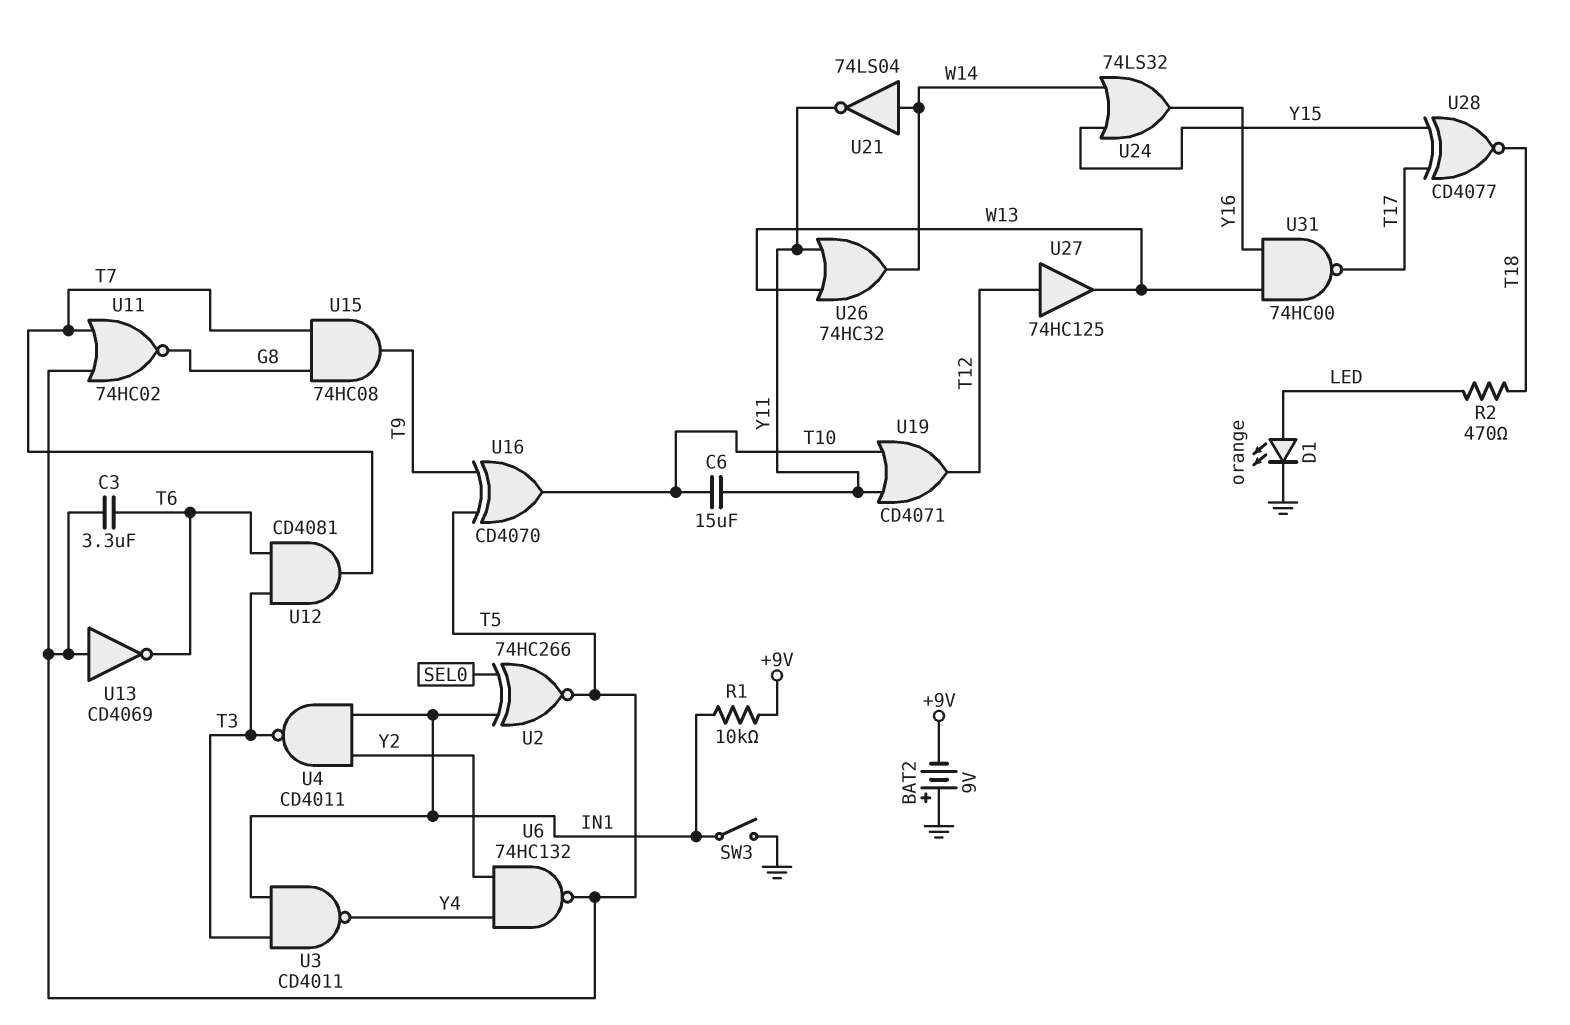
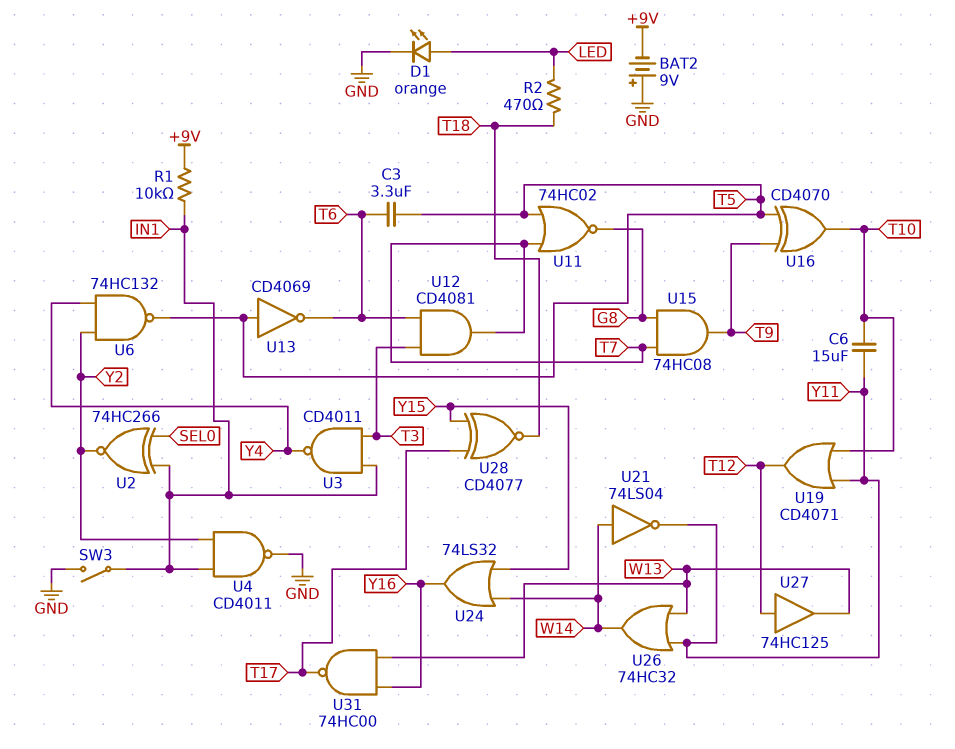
U2: XNOR 74HC266 (in IN1, in SEL0, out T5) -> XNOR 74HC266 (in IN1, in SEL0, out Y2)
U4: NAND CD4011 (in IN1, in Y2, out T3) -> NAND CD4011 (in IN1, in Y2, out GND)

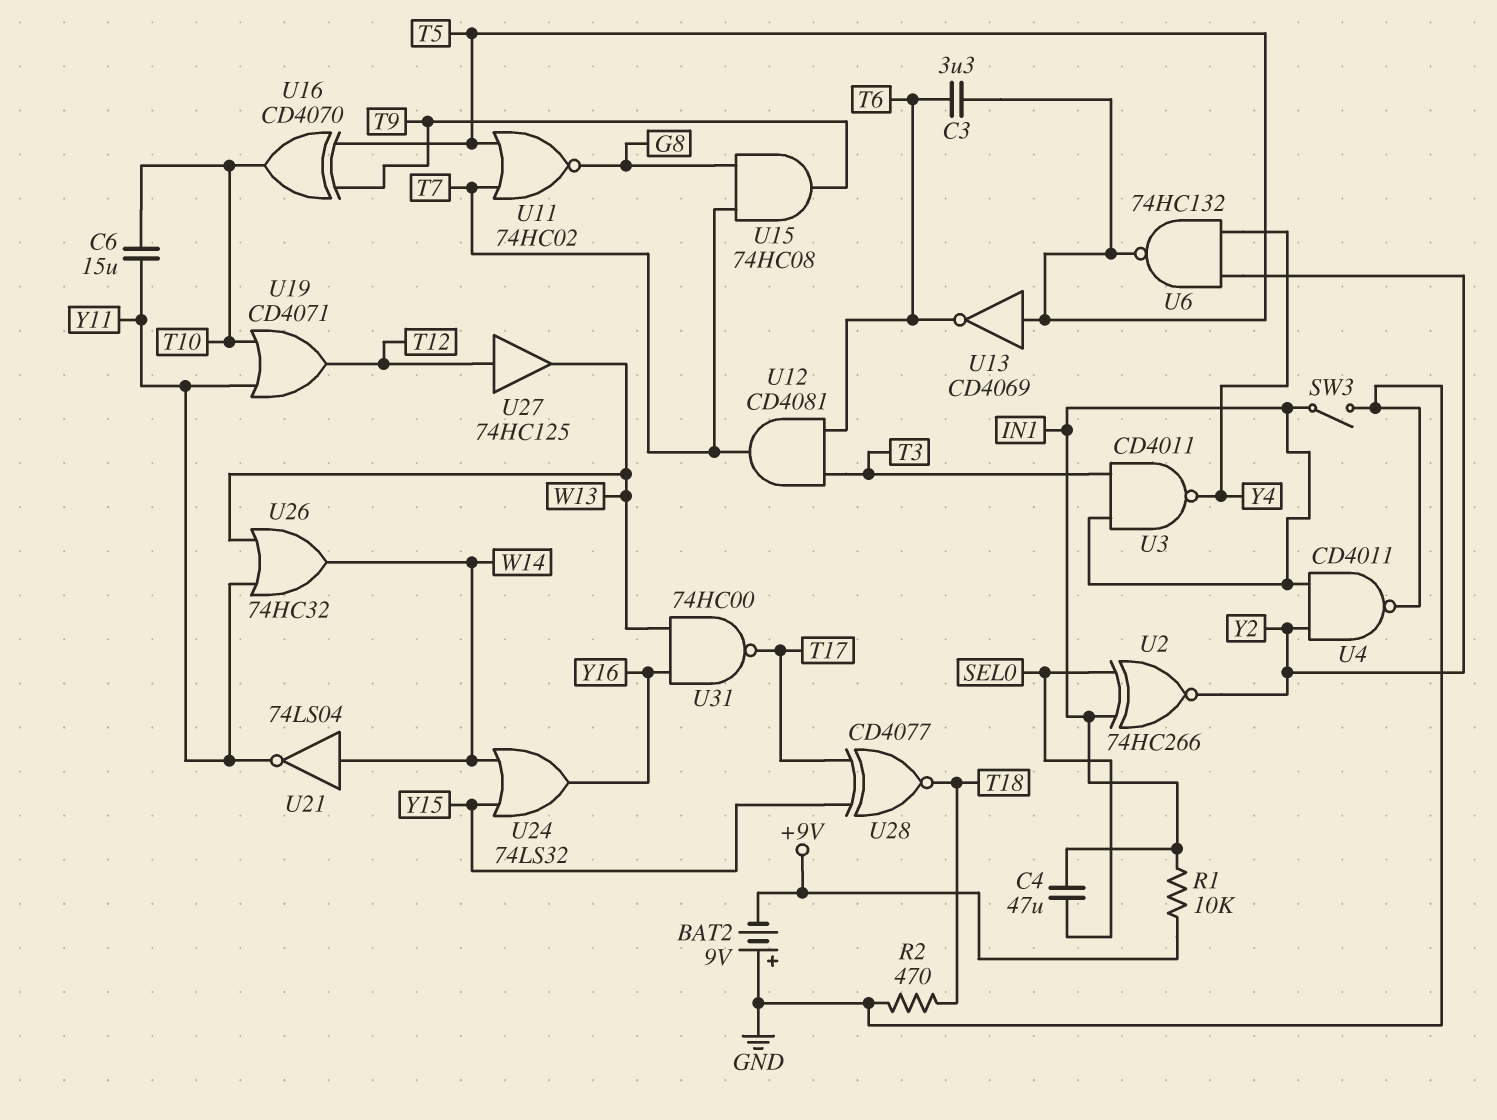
C4: none -> 47uF (IN1, SEL0)
D1: LED orange (A LED, K GND) -> none
R2: 470 (LED, T18) -> 470 (GND, T18)

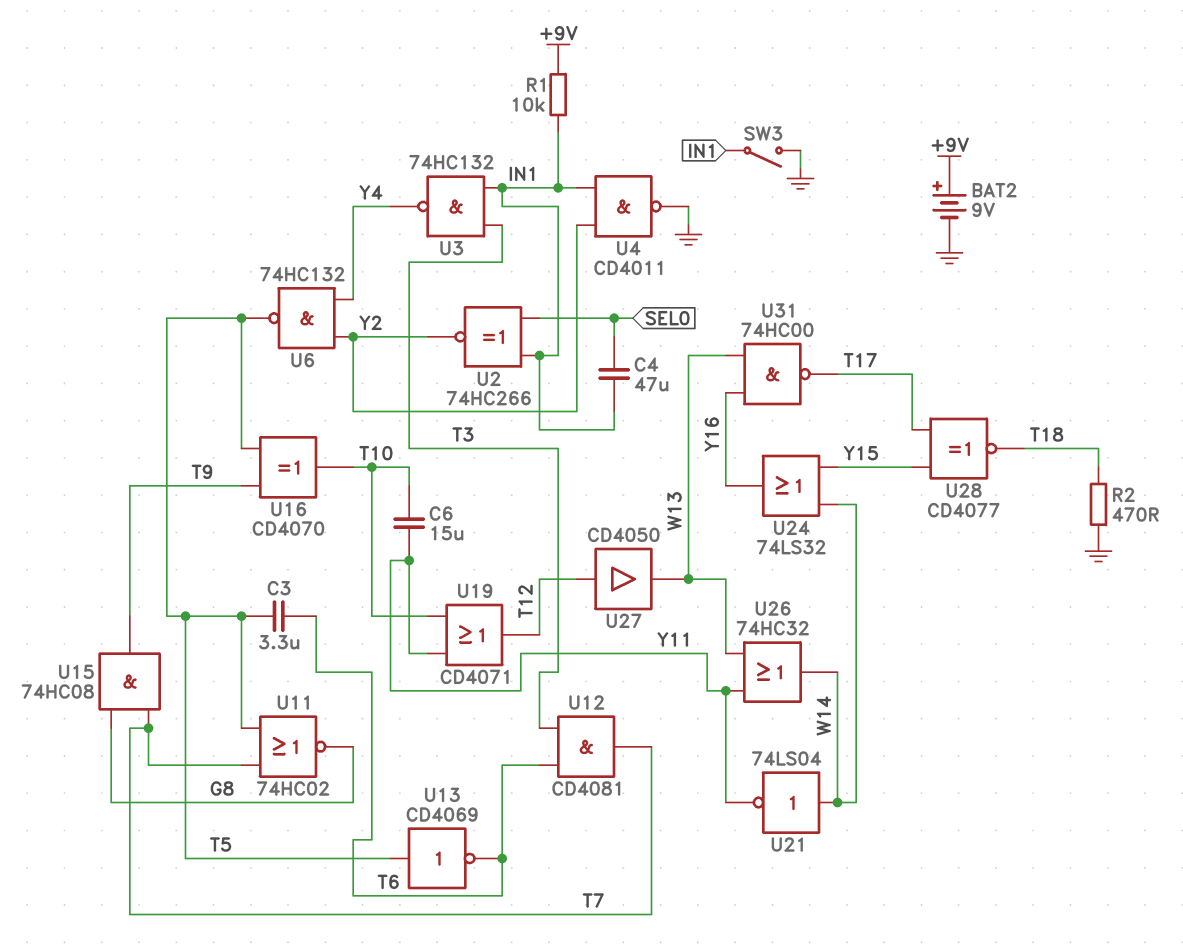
BAT2: 9V (plus GND, minus +9V) -> 9V (plus +9V, minus GND)
U3: NAND CD4011 (in IN1, in T3, out Y4) -> NAND 74HC132 (in IN1, in T3, out Y4)
U27: buffer 74HC125 (in T12, out W13) -> buffer CD4050 (in T12, out W13)

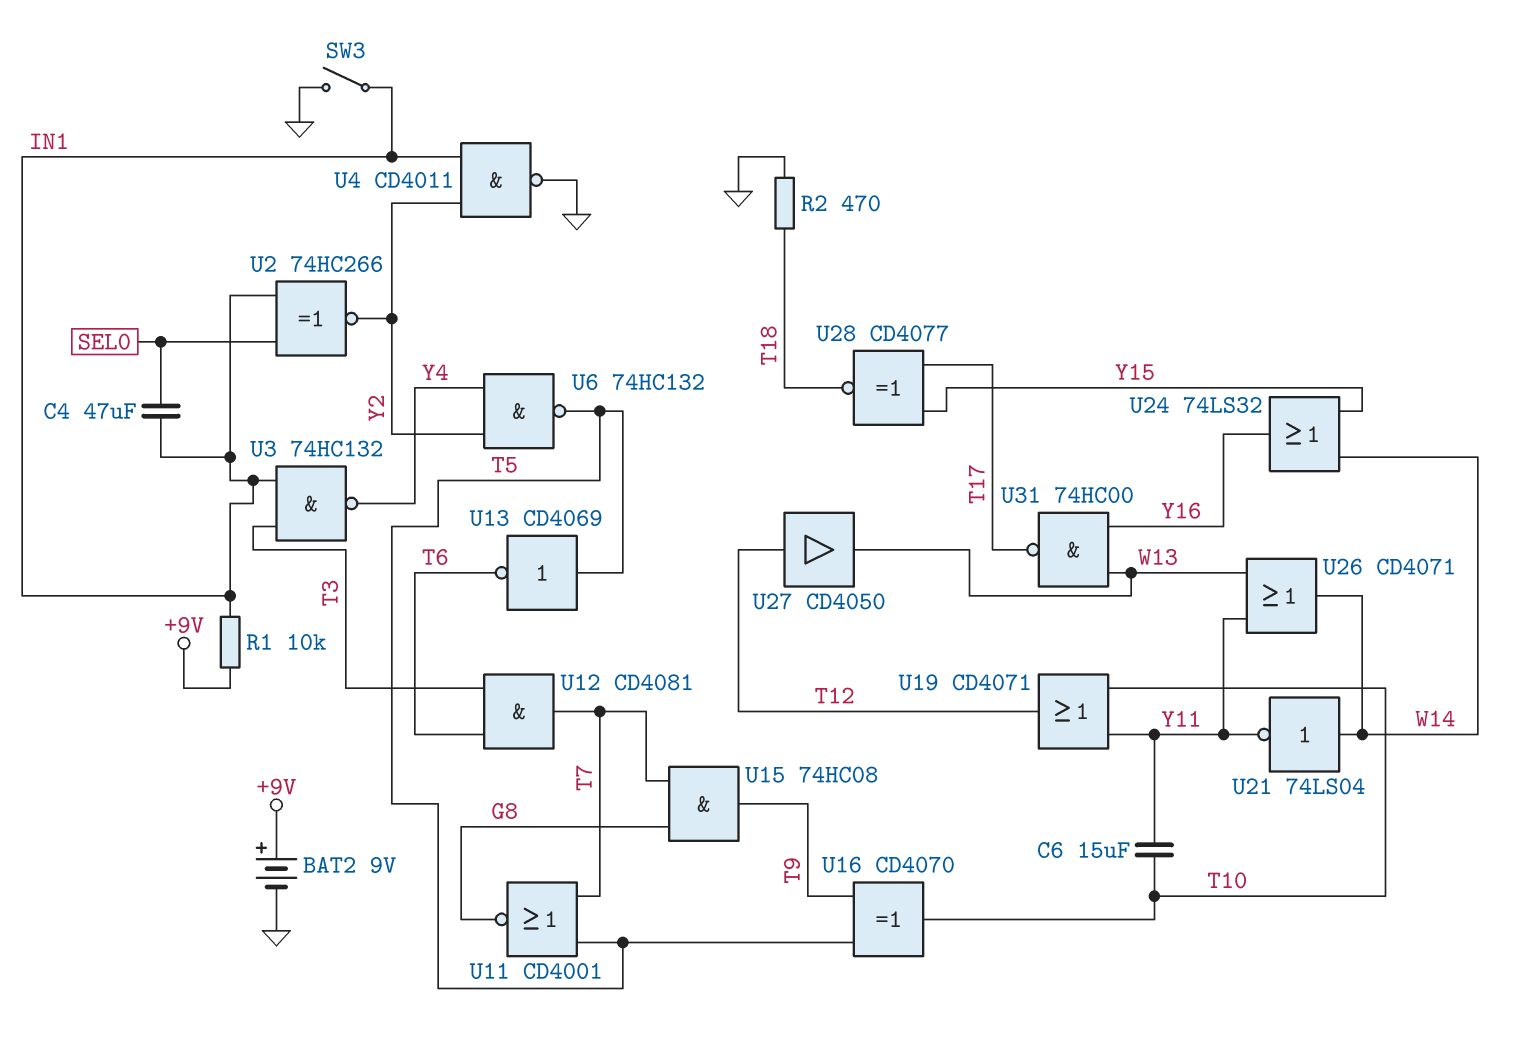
C3: 3.3uF (T5, T6) -> none
U11: NOR 74HC02 (in T5, in T7, out G8) -> NOR CD4001 (in T5, in T7, out G8)
U26: OR 74HC32 (in W13, in Y11, out W14) -> OR CD4071 (in W13, in Y11, out W14)

